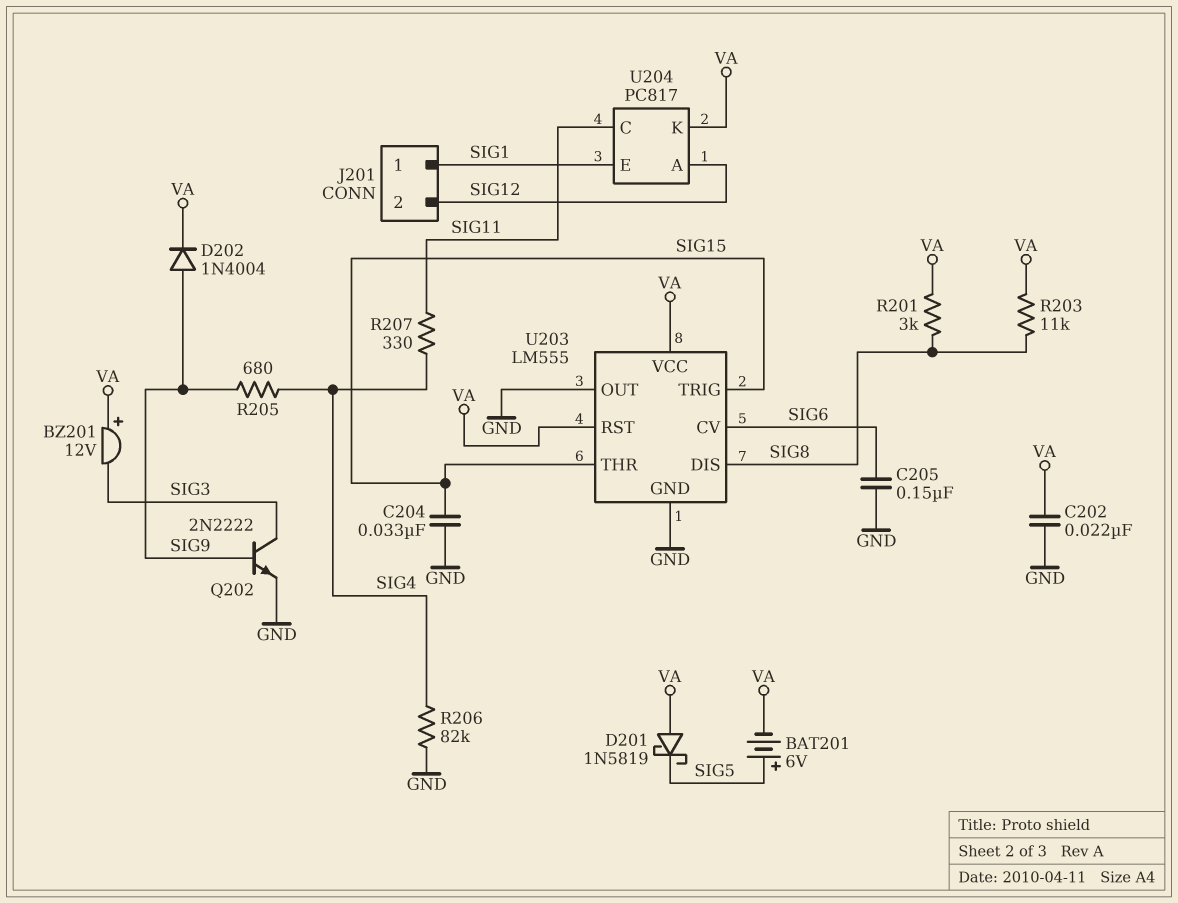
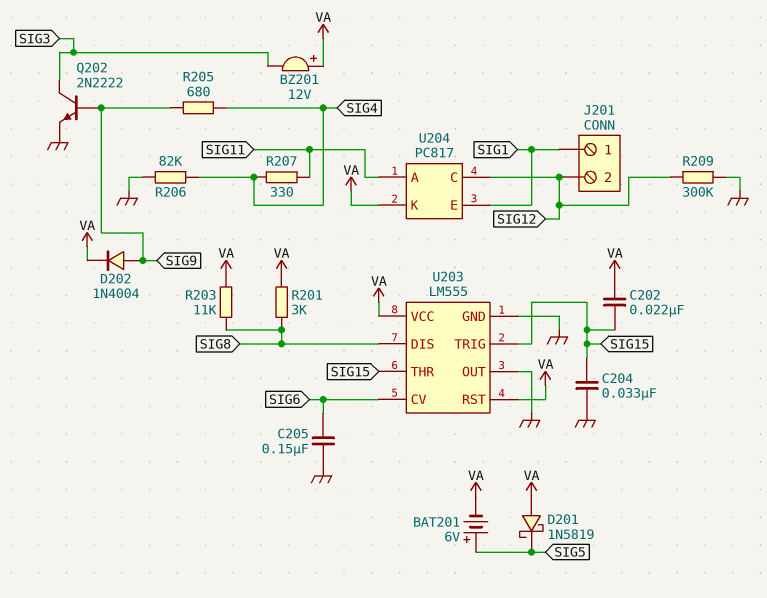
C202: 22nF (GND, VA) -> 22nF (SIG15, VA)
R209: none -> 300k (GND, SIG12)
U204 pin A: SIG12 -> SIG11
U204 pin C: SIG11 -> SIG12

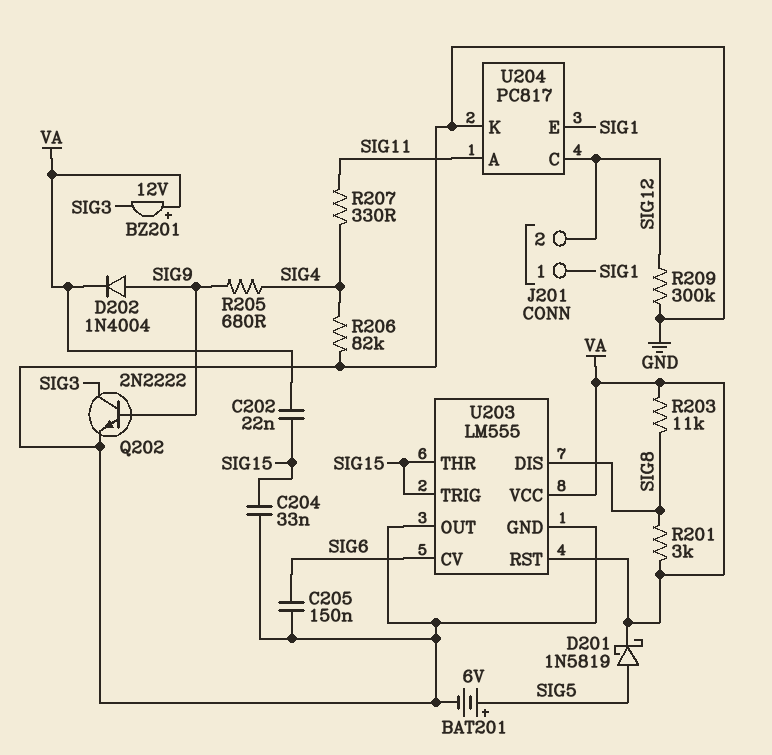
BAT201: 6V (plus SIG5, minus VA) -> 6V (plus SIG5, minus GND)
D201: schottky 1N5819 (A VA, K SIG5) -> schottky 1N5819 (A SIG5, K VA)
U204 pin K: VA -> GND

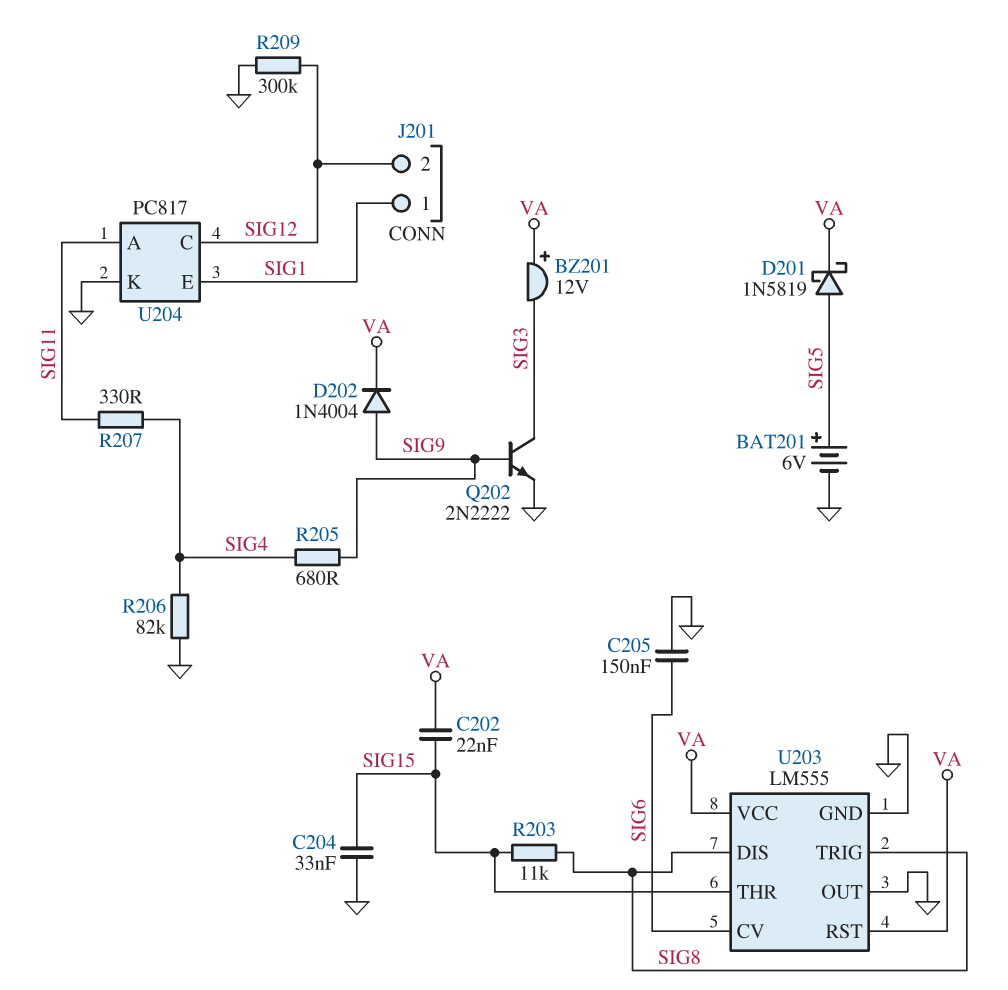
R201: 3k (SIG8, VA) -> none
R203: 11k (SIG8, VA) -> 11k (SIG8, SIG15)
U203 pin TRIG: SIG15 -> SIG8

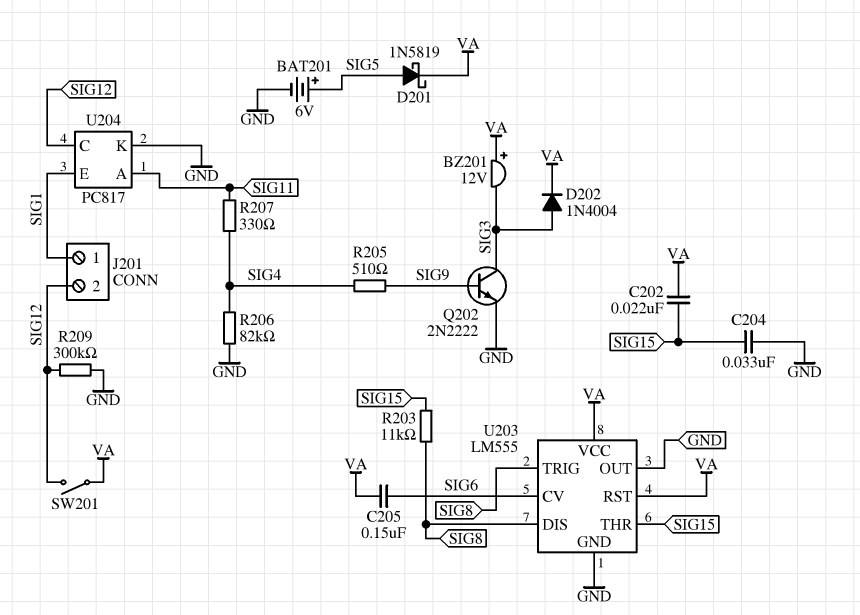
C205: 150nF (GND, SIG6) -> 150nF (SIG6, VA)
D202: diode 1N4004 (A SIG9, K VA) -> diode 1N4004 (A SIG3, K VA)
R205: 680 (SIG4, SIG9) -> 510 (SIG4, SIG9)
SW201: none -> switch (SIG12, VA)

